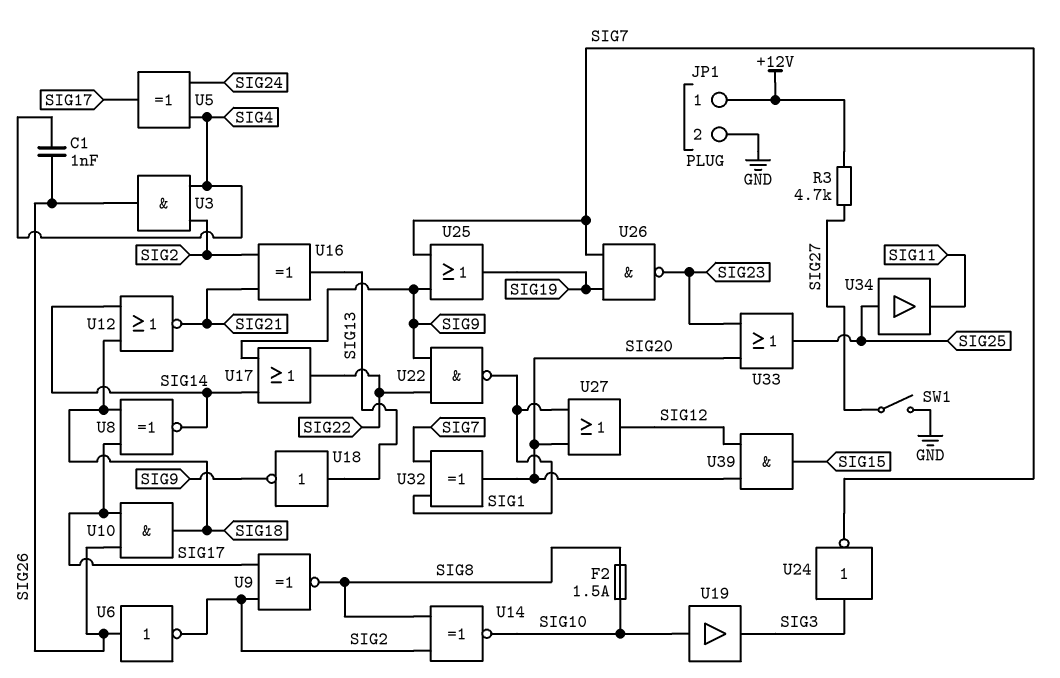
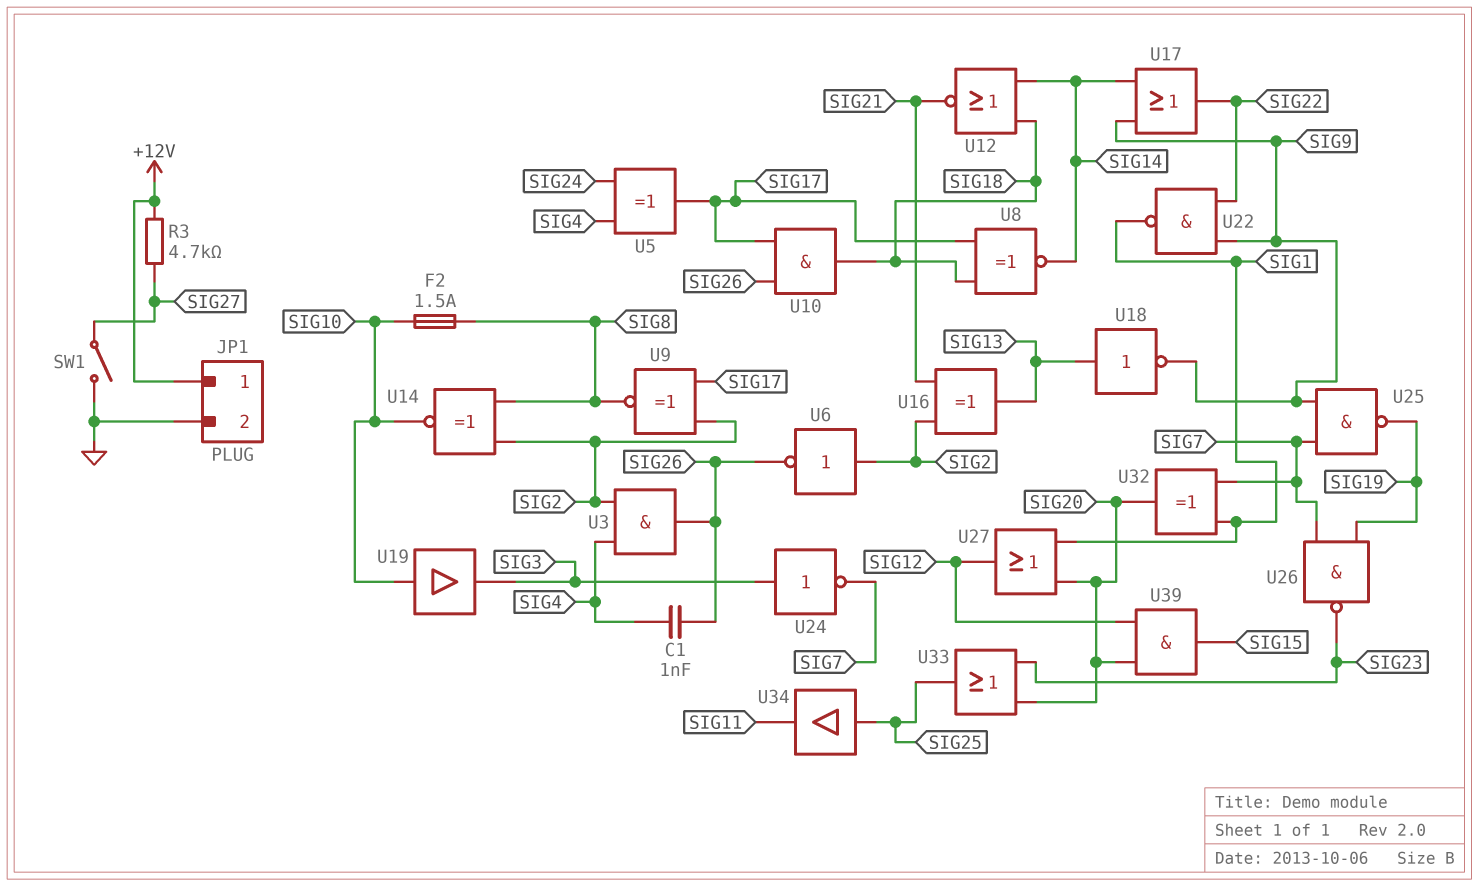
U6: NOT (in SIG26, out SIG2) -> NOT (in SIG2, out SIG26)
U25: OR (in SIG7, in SIG9, out SIG19) -> NAND (in SIG7, in SIG9, out SIG19)

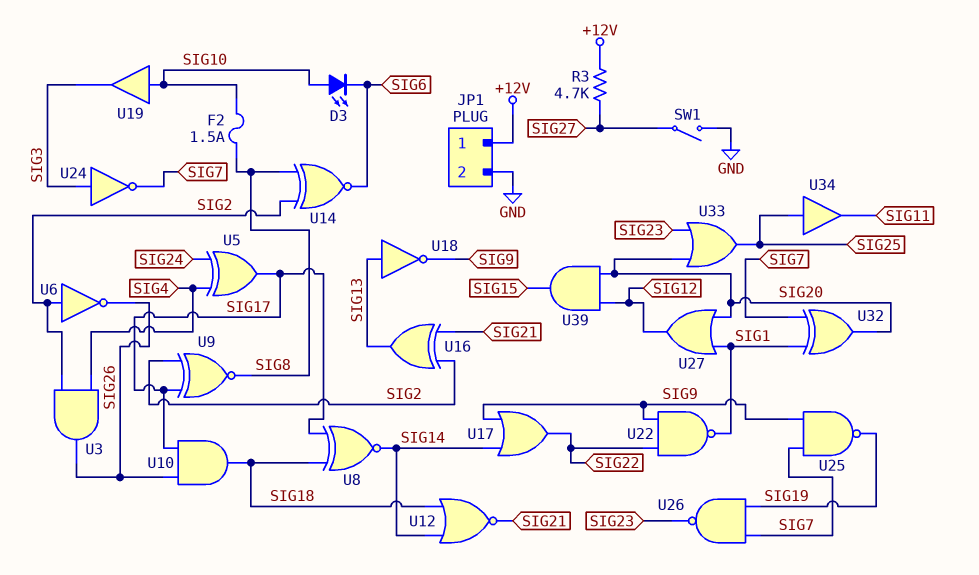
C1: 1nF (SIG4, SIG26) -> none
D3: none -> LED (A SIG10, K SIG6)
U14: XNOR (in SIG2, in SIG8, out SIG10) -> XNOR (in SIG2, in SIG8, out SIG6)

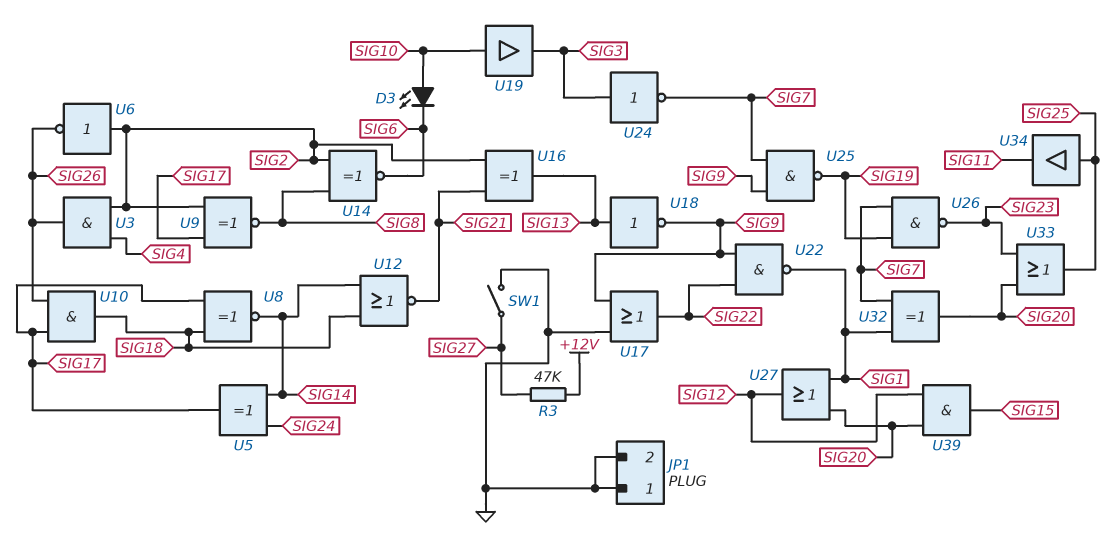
F2: 1.5A (SIG8, SIG10) -> none
JP1 pin 1: +12V -> GND
R3: 4.7k (+12V, SIG27) -> 47k (+12V, SIG27)
U5: XOR (in SIG4, in SIG24, out SIG17) -> XOR (in SIG14, in SIG24, out SIG17)
U17: OR (in SIG9, in SIG14, out SIG22) -> OR (in GND, in SIG9, out SIG22)

